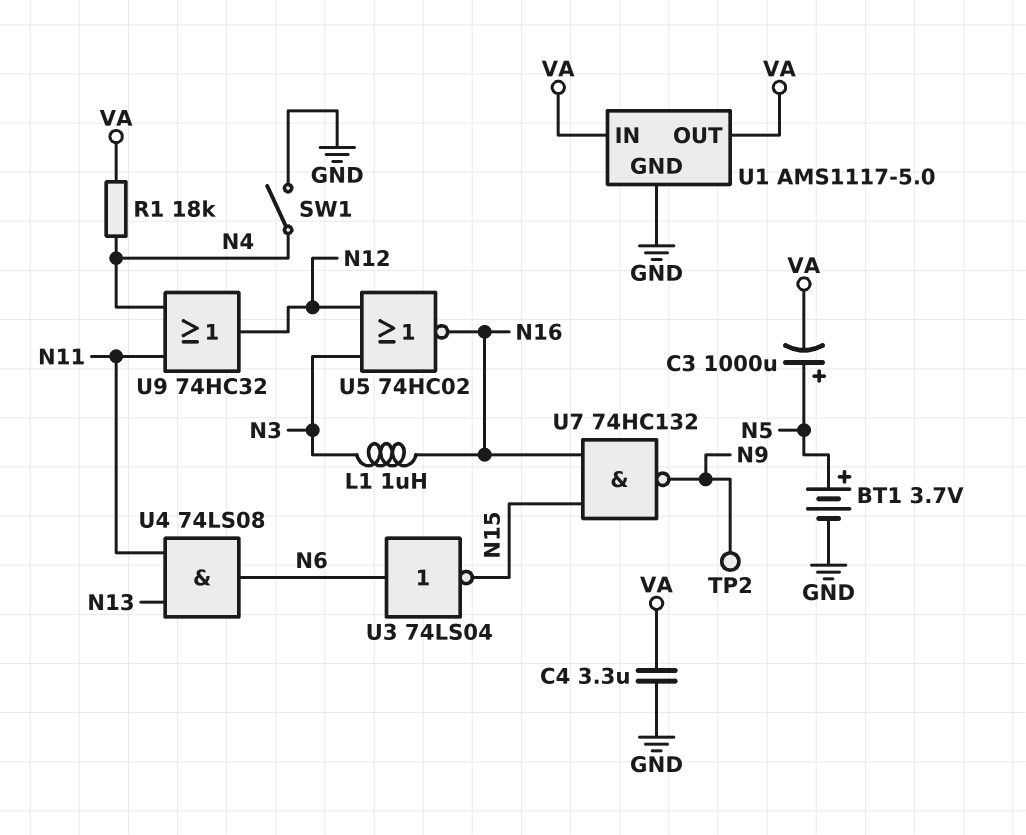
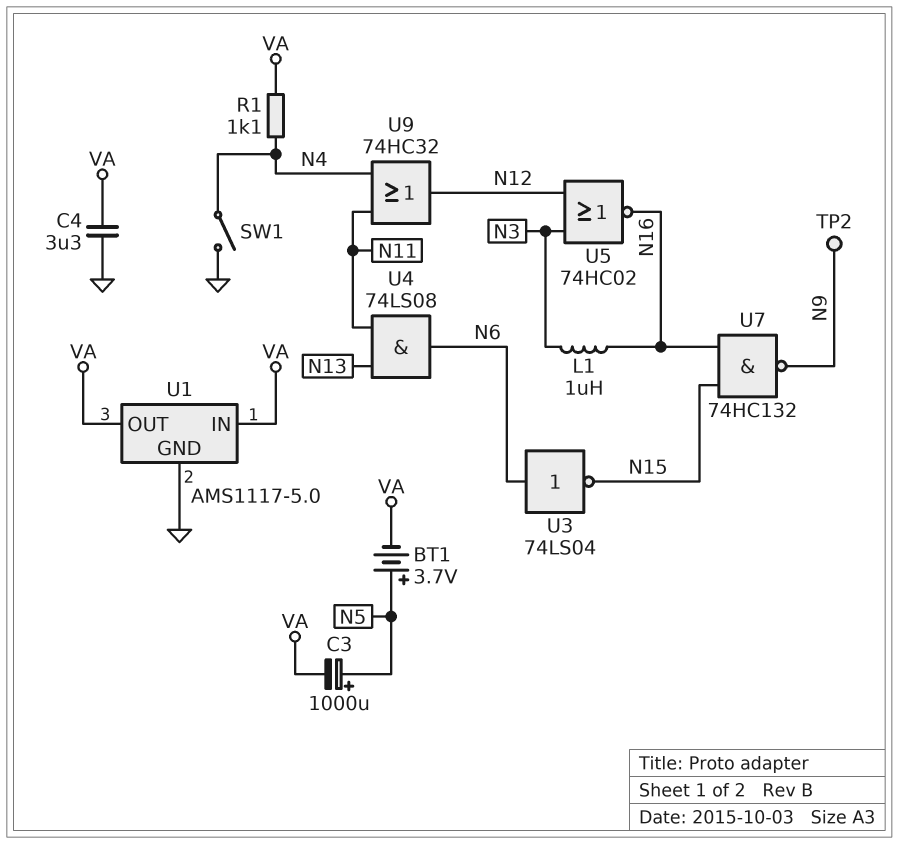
BT1: 3.7V (plus N5, minus GND) -> 3.7V (plus N5, minus VA)
R1: 18k (N4, VA) -> 1.1k (N4, VA)

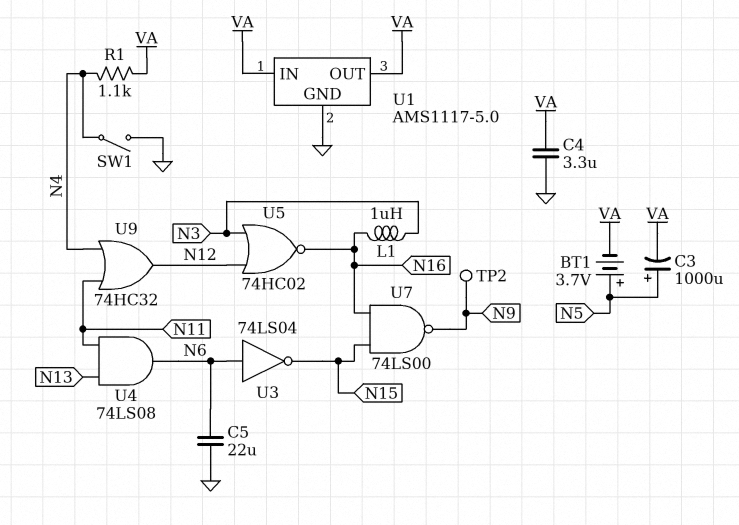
C5: none -> 22uF (GND, N6)
U7: NAND 74HC132 (in N15, in N16, out N9) -> NAND 74LS00 (in N15, in N16, out N9)

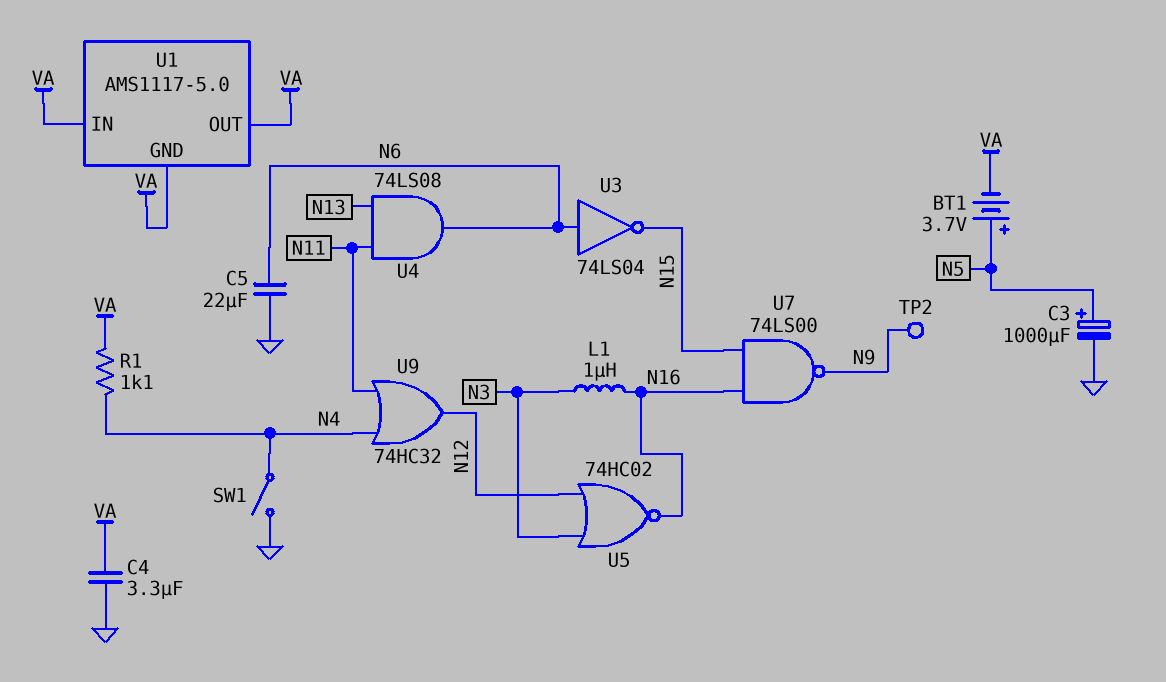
C3: 1000uF (plus N5, minus VA) -> 1000uF (plus N5, minus GND)
U1 pin GND: GND -> VA

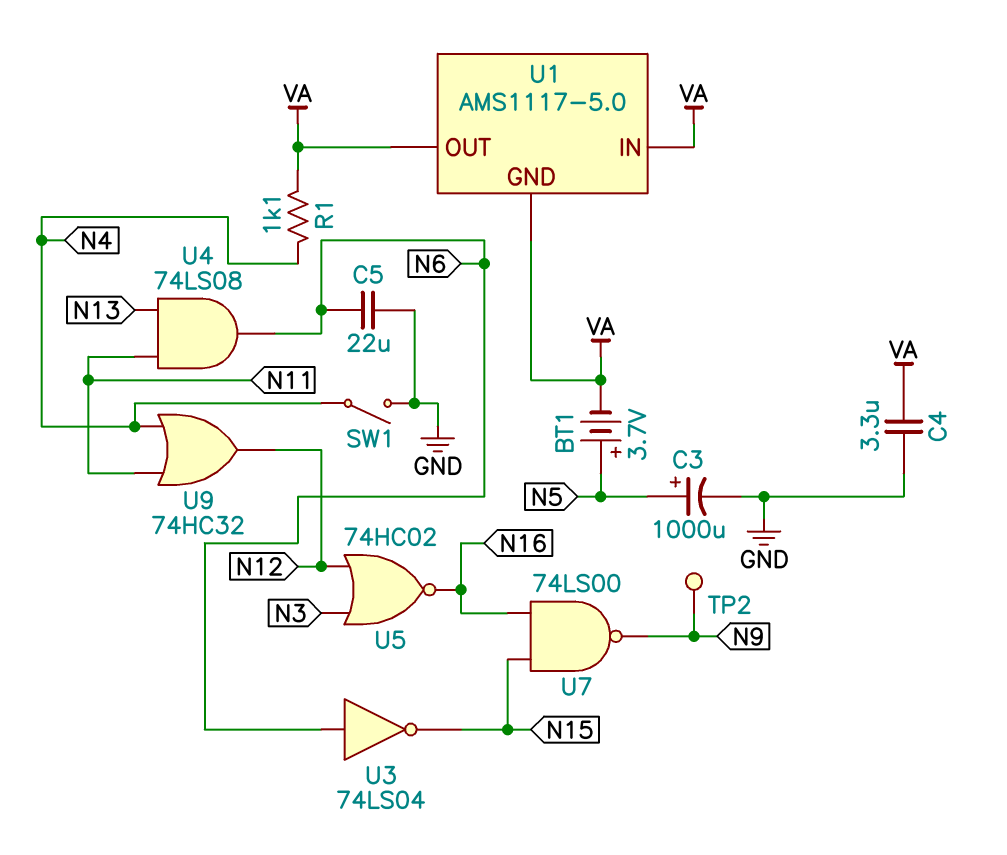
L1: 1uH (N3, N16) -> none

